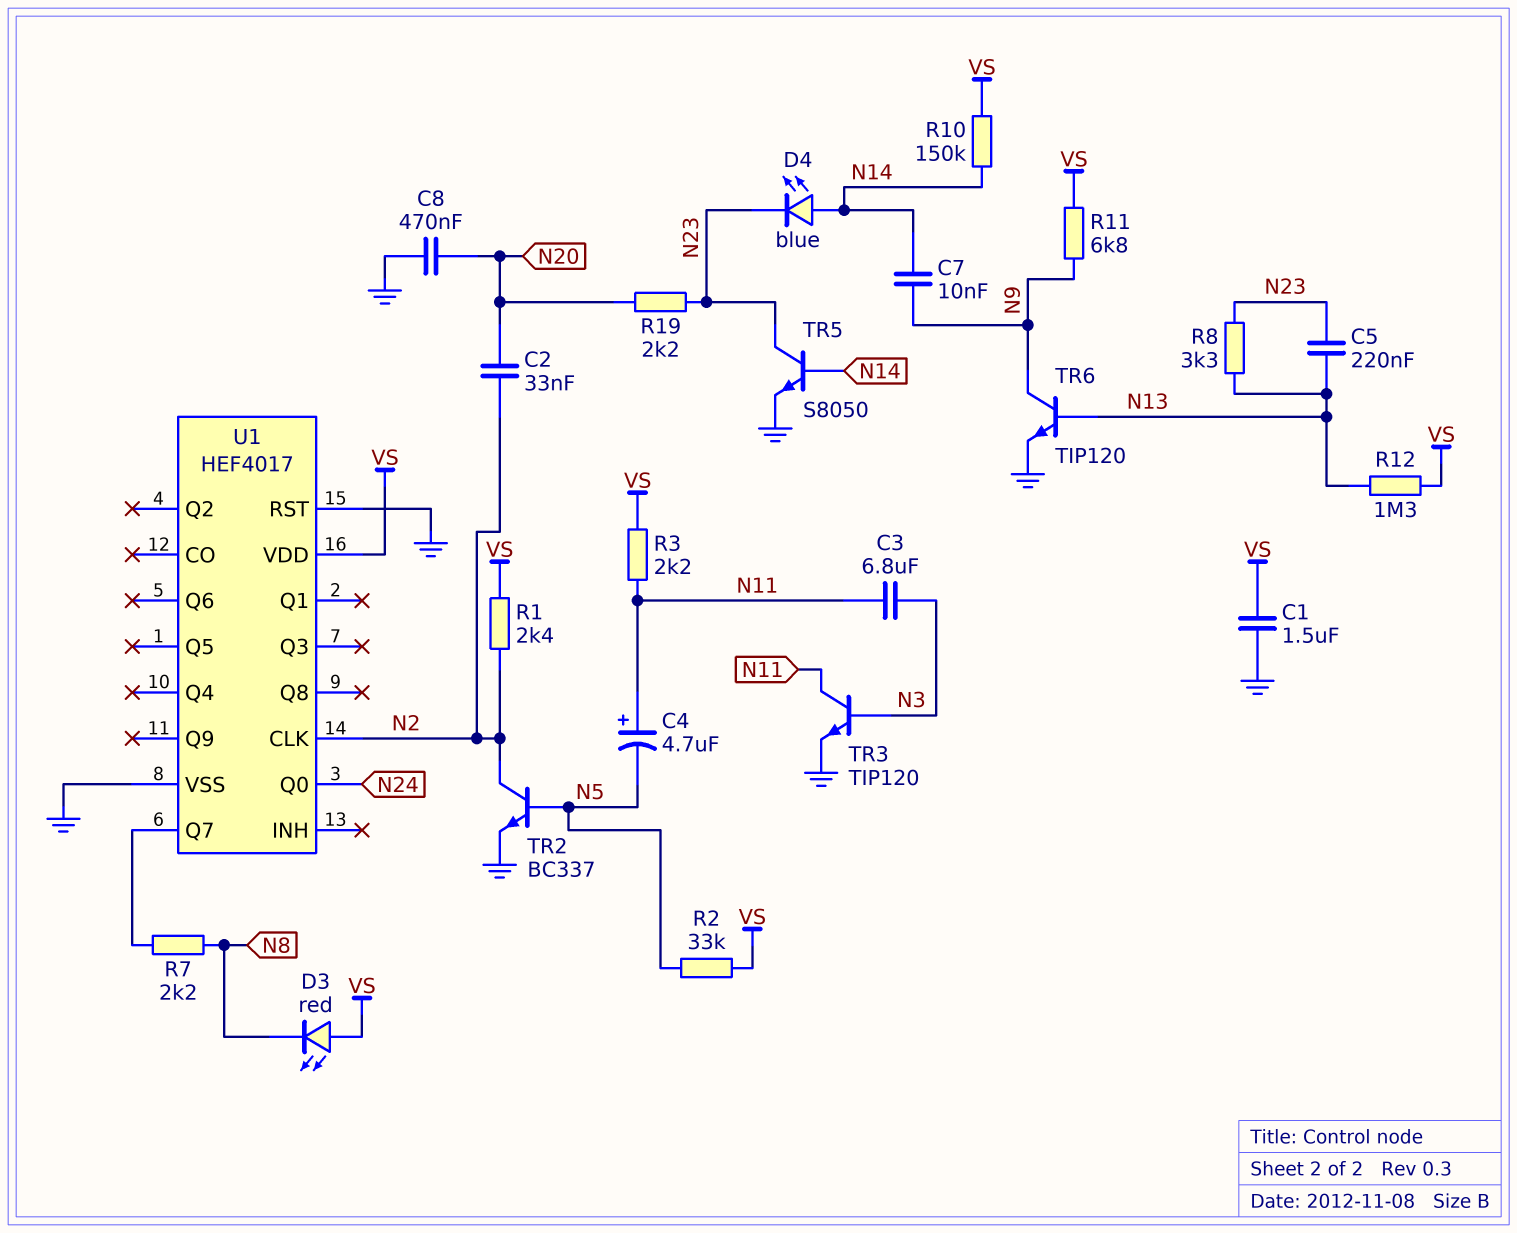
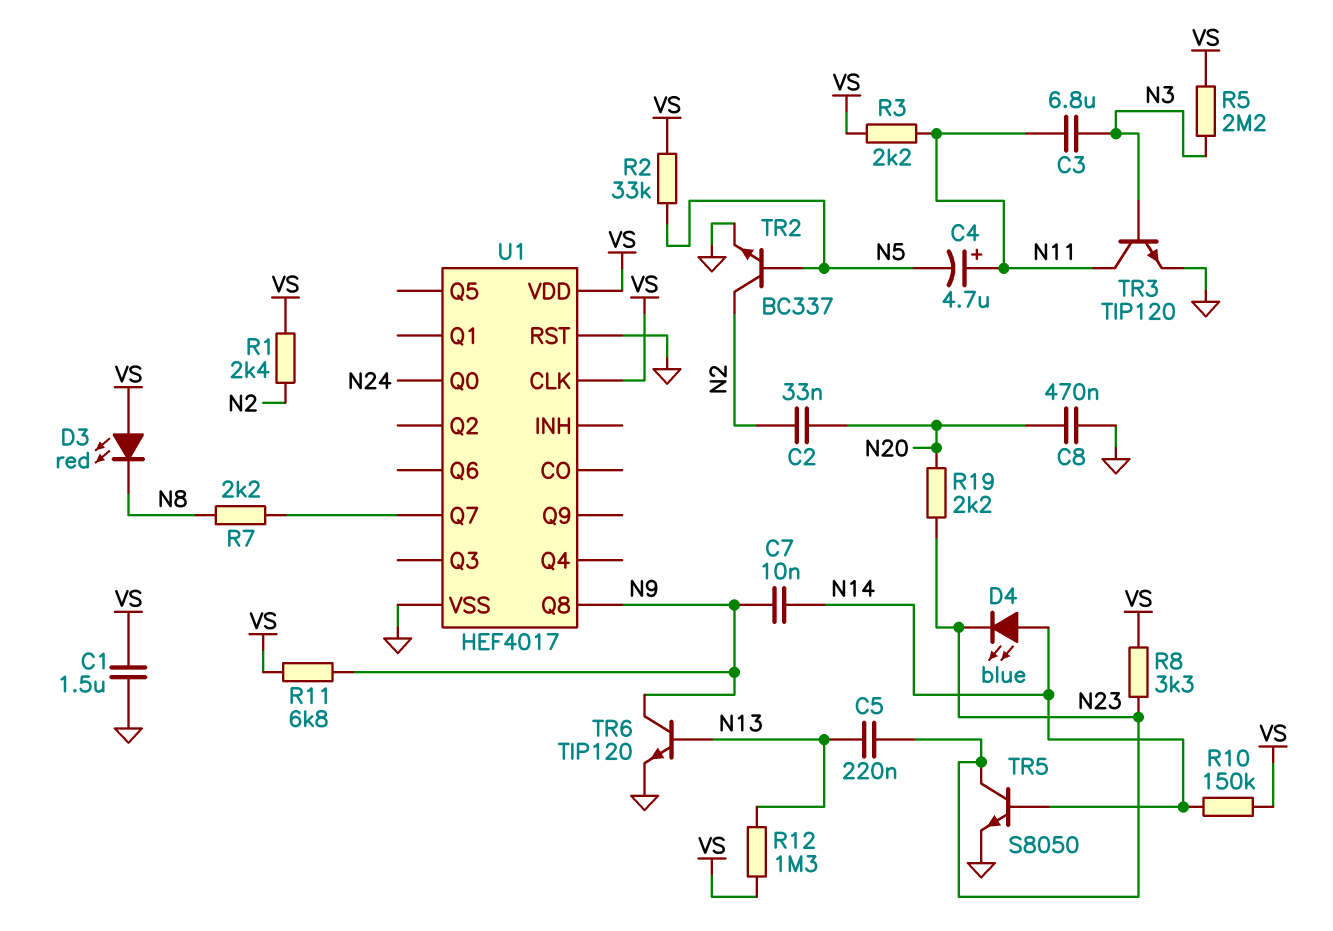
R5: none -> 2.2M (N3, VS)
R8: 3.3k (N13, N23) -> 3.3k (N23, VS)
U1 pin CLK: N2 -> VS
U1 pin Q8: none -> N9

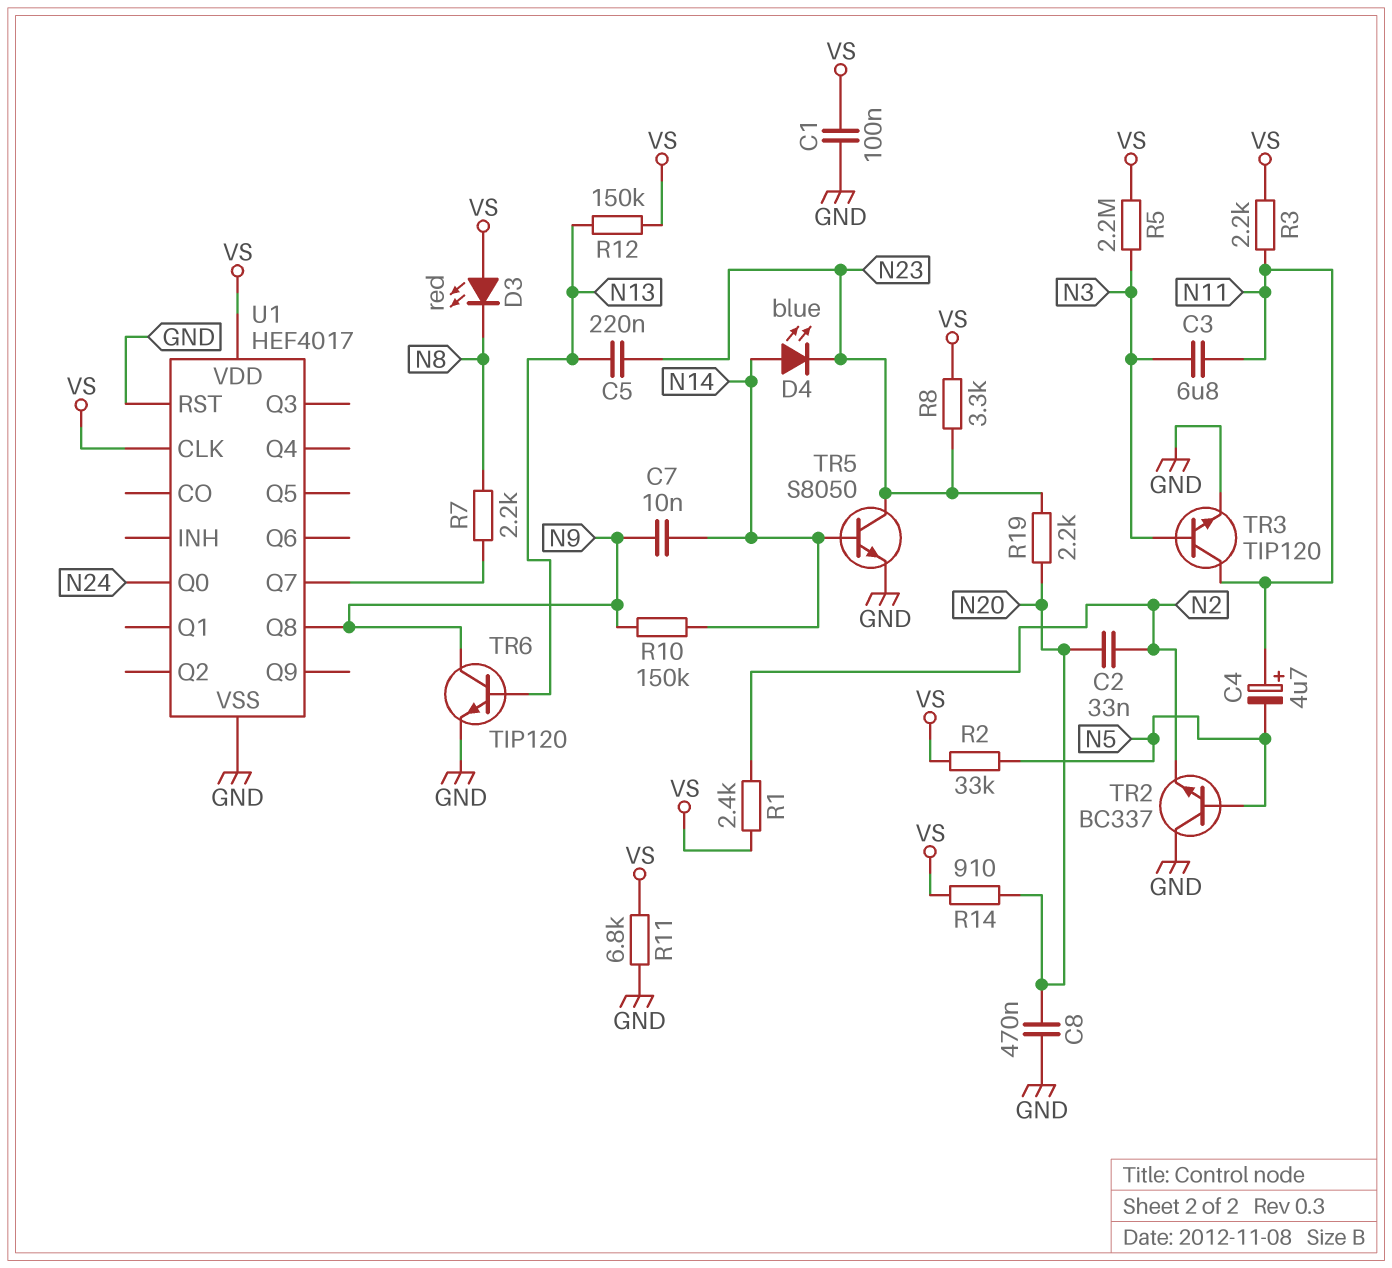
C1: 1.5uF (GND, VS) -> 100nF (GND, VS)
R10: 150k (N14, VS) -> 150k (N9, N14)
R11: 6.8k (N9, VS) -> 6.8k (GND, VS)
R12: 1.3M (N13, VS) -> 150k (N13, VS)
R14: none -> 910 (N20, VS)
TR2: NPN BC337 (B N5, C N2, E GND) -> NPN BC337 (B N5, C GND, E N2)

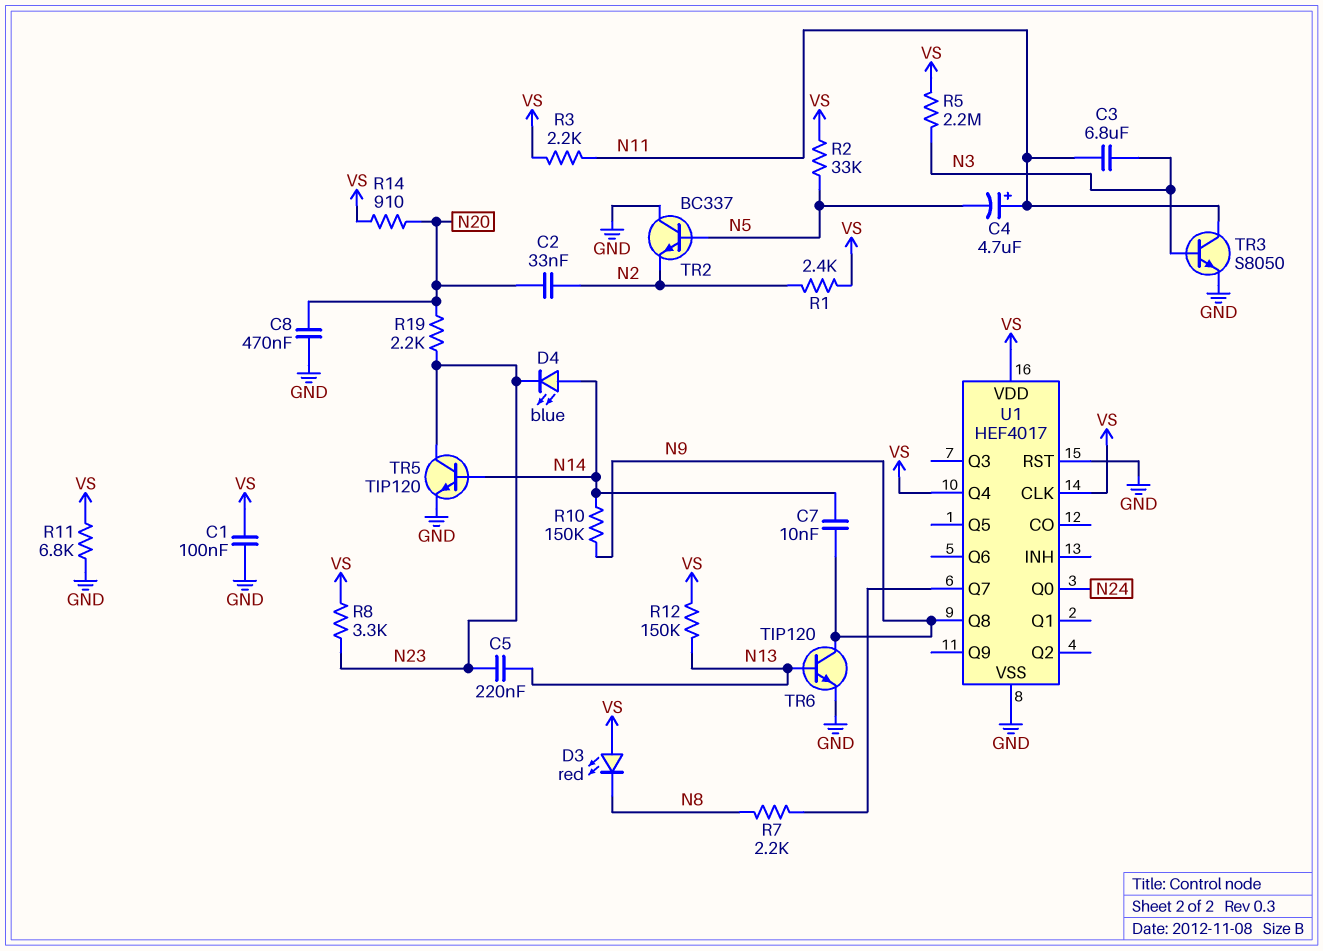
TR3: NPN TIP120 (B N3, C N11, E GND) -> NPN S8050 (B N3, C N11, E GND)
TR5: NPN S8050 (B N14, C N23, E GND) -> NPN TIP120 (B N14, C N23, E GND)
U1 pin Q4: none -> VS

